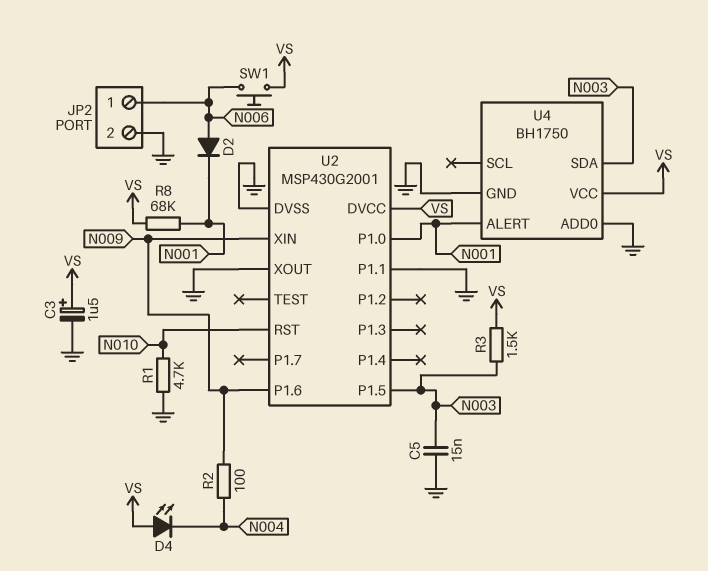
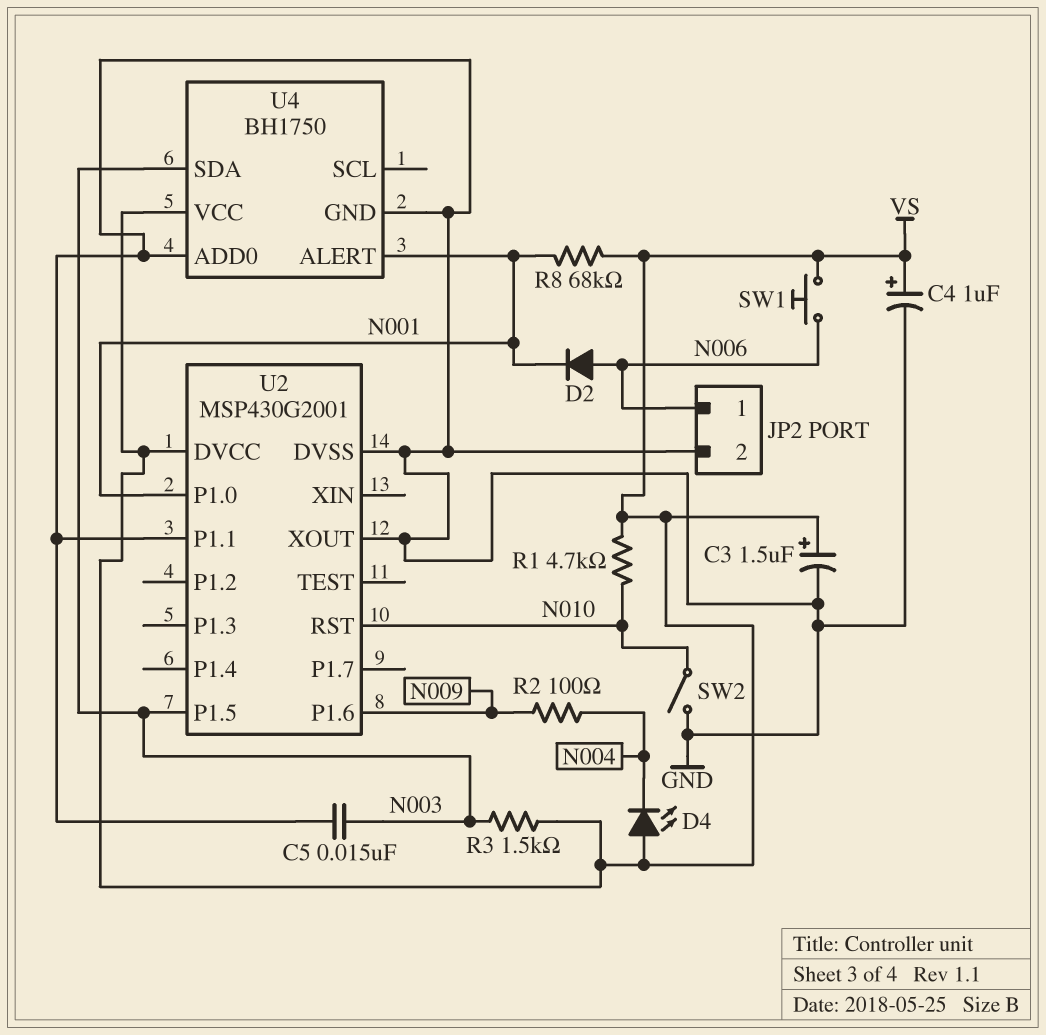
C4: none -> 1uF (plus VS, minus GND)
R1: 4.7k (GND, N010) -> 4.7k (N010, VS)
SW2: none -> switch (GND, N010)
U2 pin XIN: N009 -> none

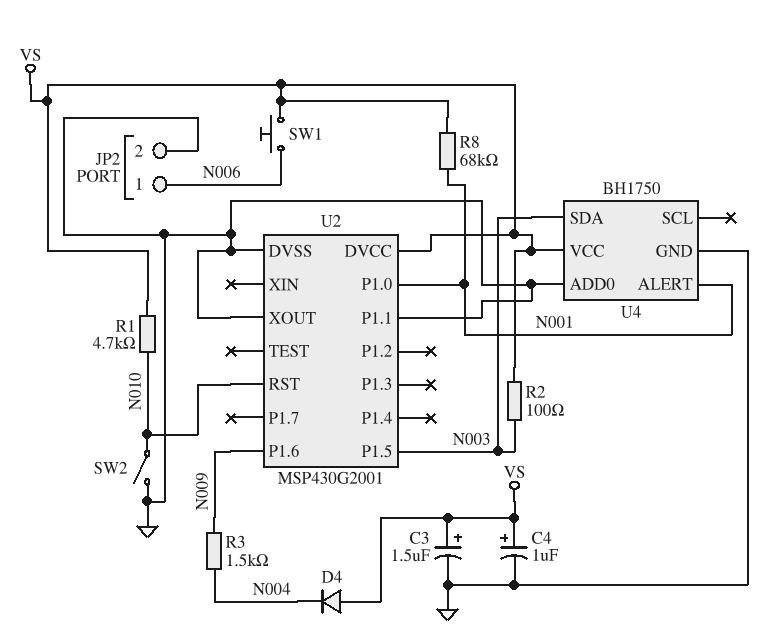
C5: 15nF (GND, N003) -> none
D2: diode (A N006, K N001) -> none
D4: LED (A VS, K N004) -> diode (A VS, K N004)
R2: 100 (N004, N009) -> 100 (N003, VS)
R3: 1.5k (N003, VS) -> 1.5k (N004, N009)

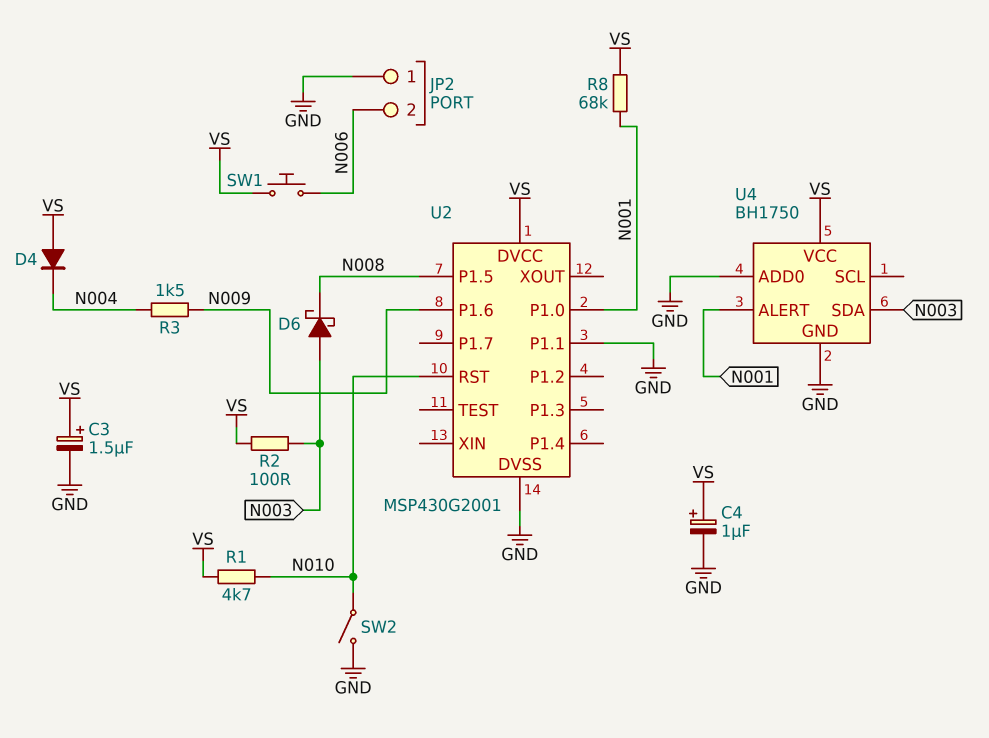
D6: none -> schottky (A N003, K N008)
JP2 pin 1: N006 -> GND
JP2 pin 2: GND -> N006
U2 pin P1.5: N003 -> N008
U2 pin XOUT: GND -> none

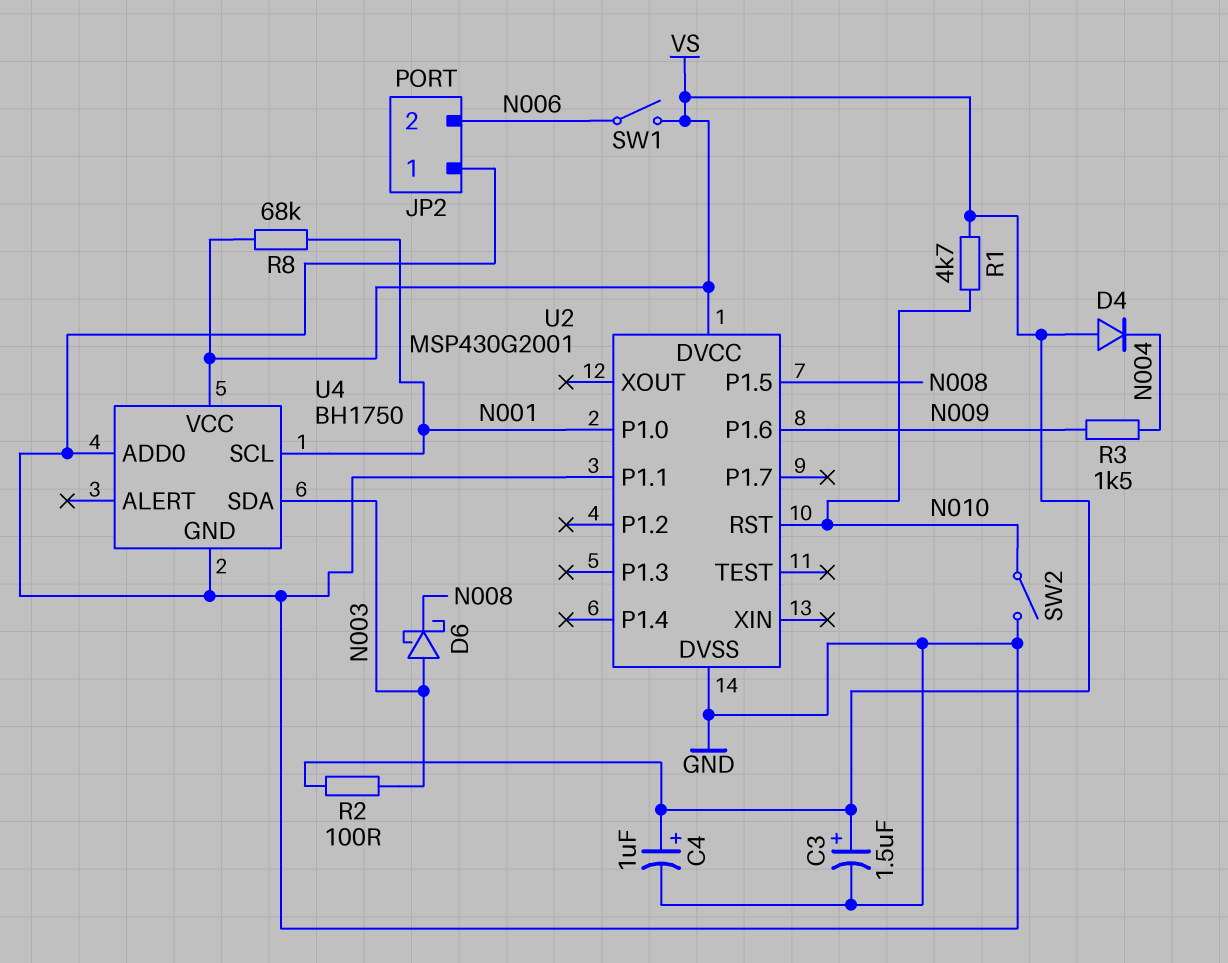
SW1: button (N006, VS) -> switch (N006, VS)
U4 pin ALERT: N001 -> none
U4 pin SCL: none -> N001

